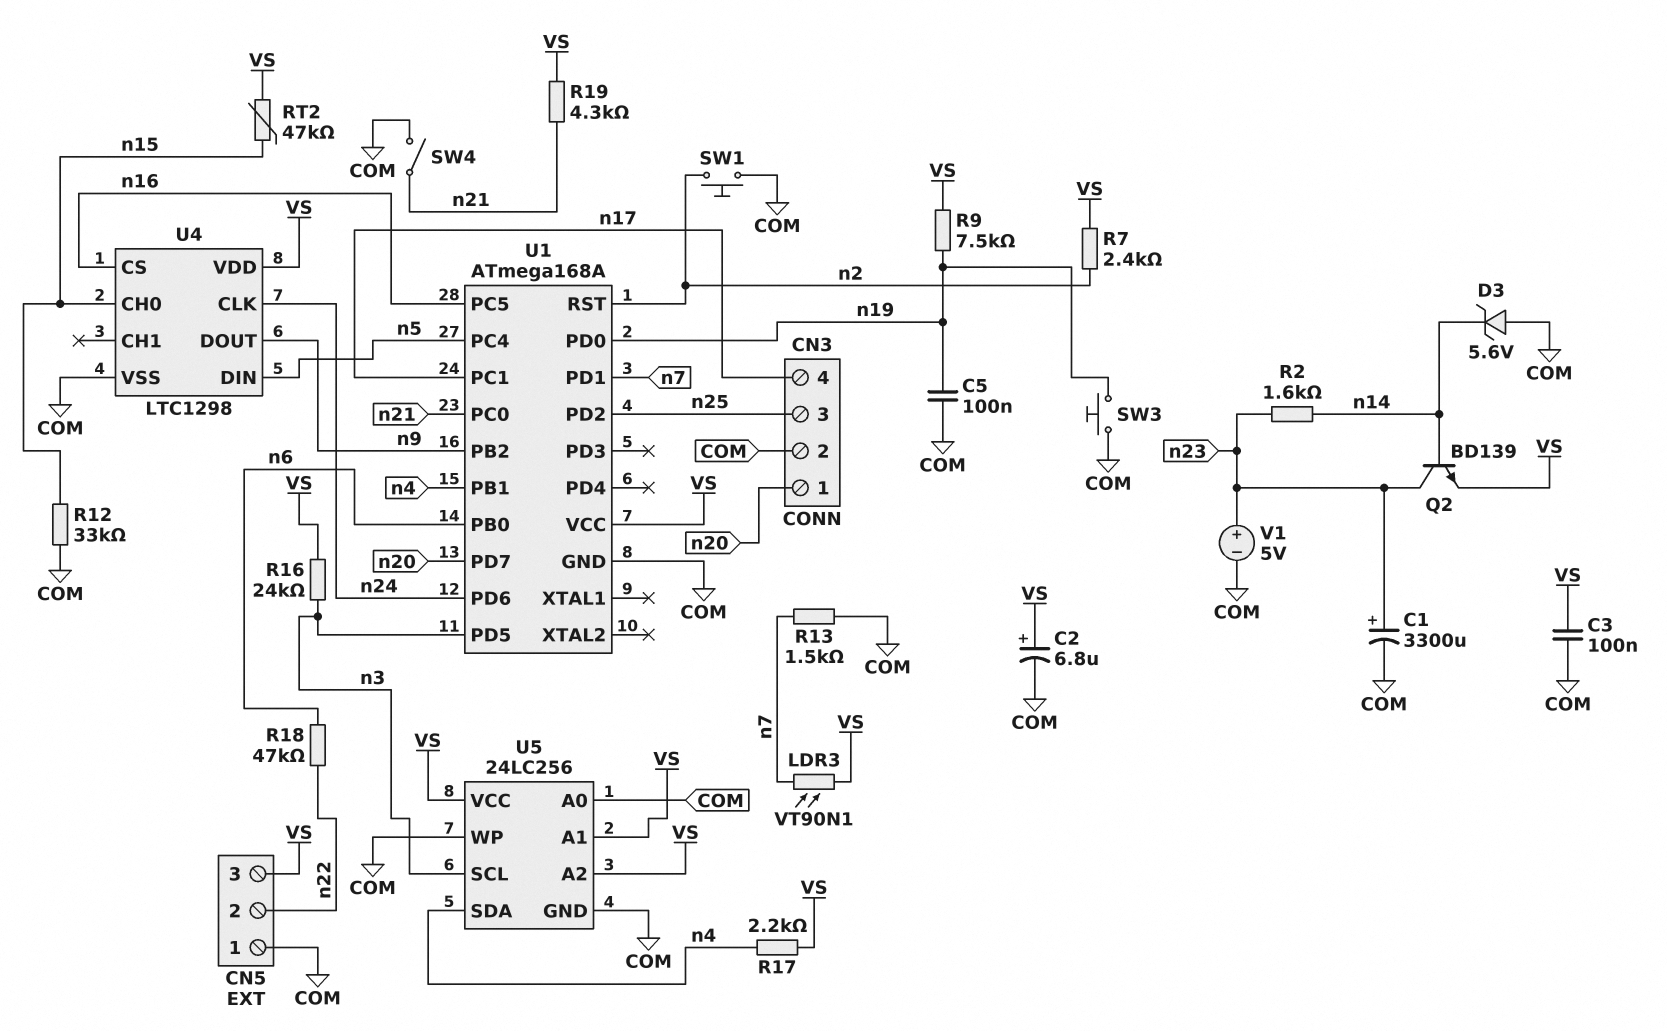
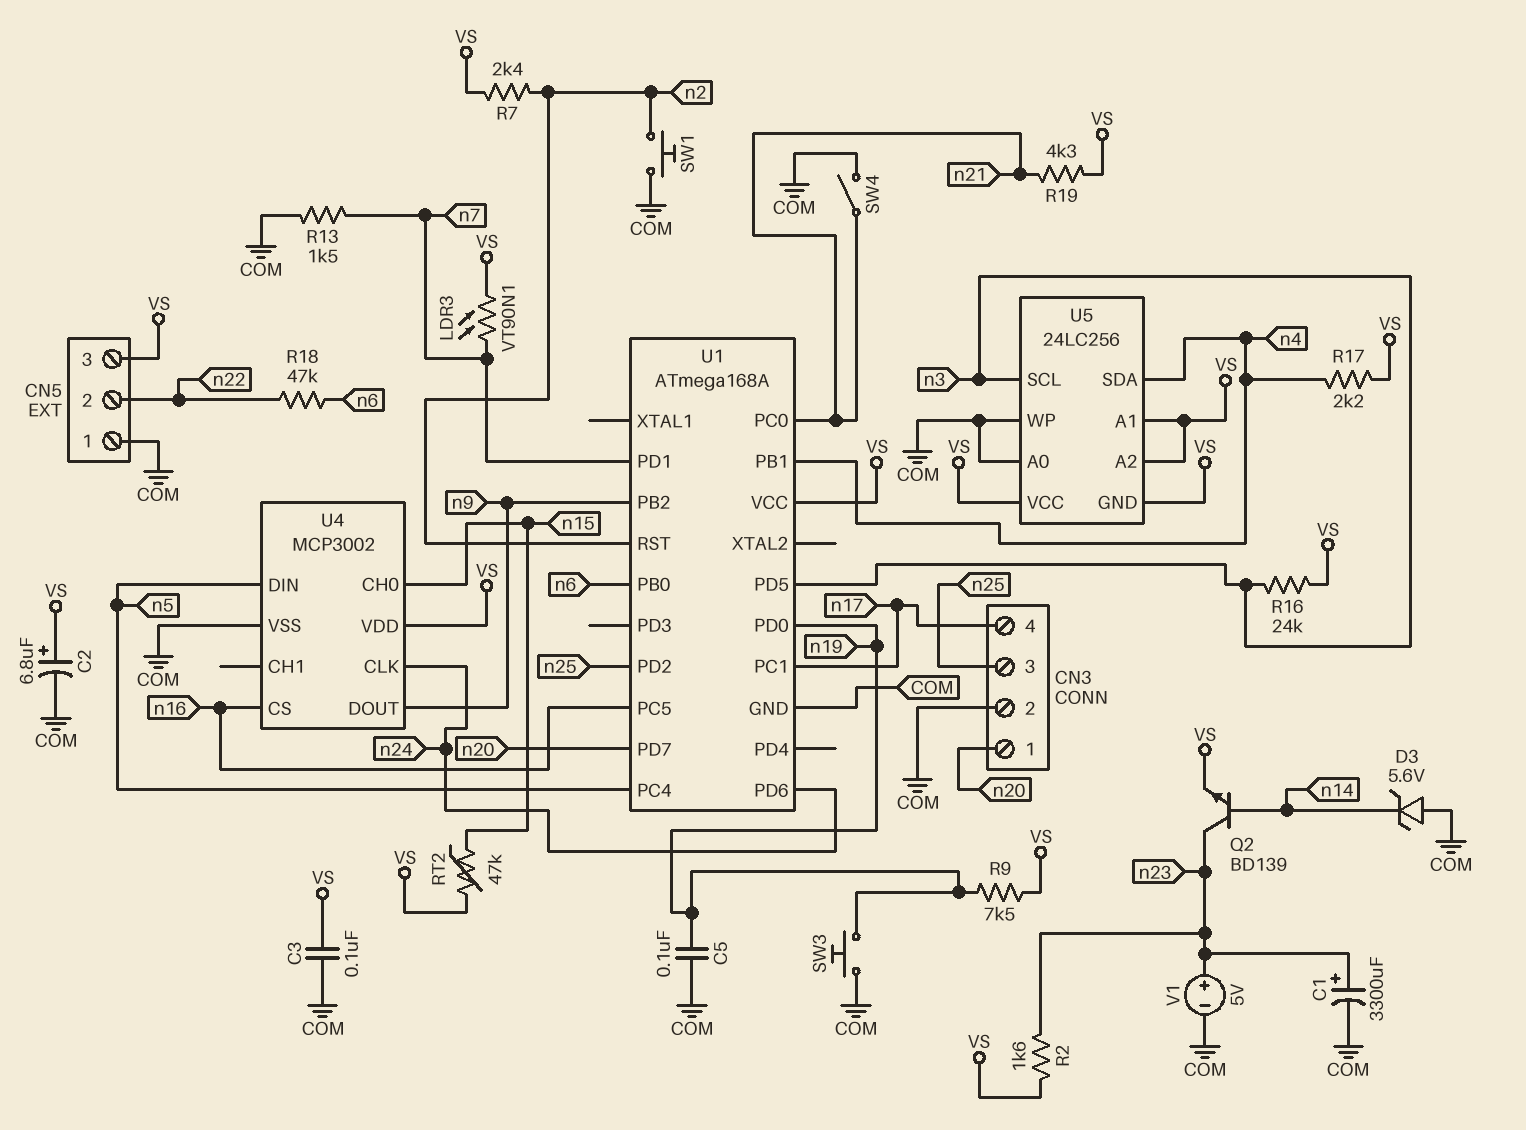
R2: 1.6k (n14, n23) -> 1.6k (VS, n23)
R12: 33k (COM, n15) -> none
U4: LTC1298 -> MCP3002
U5 pin GND: COM -> VS

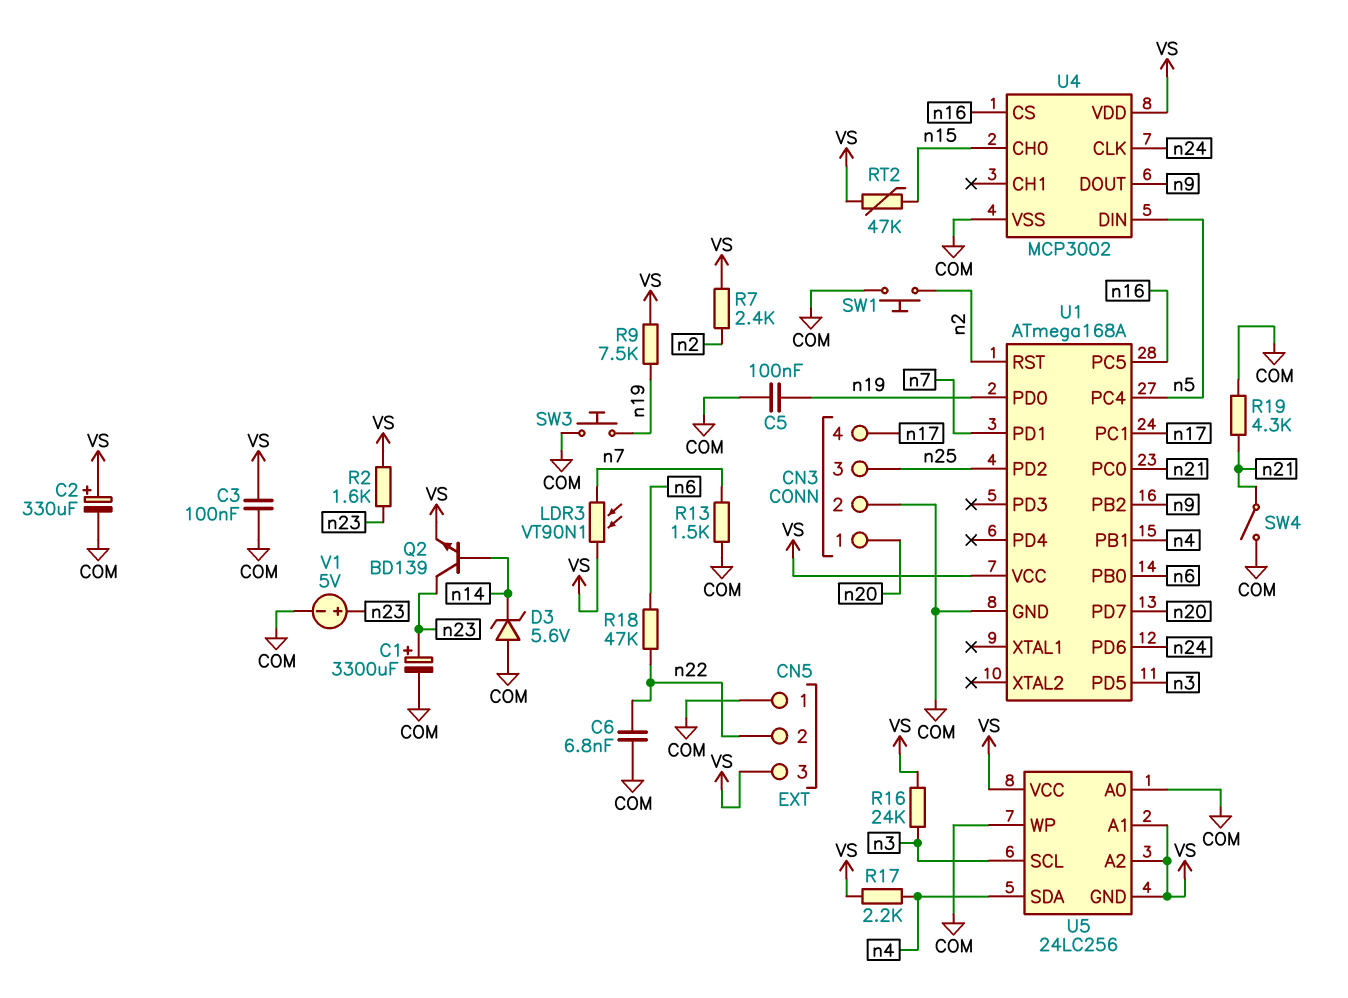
C2: 6.8uF (plus VS, minus COM) -> 330uF (plus VS, minus COM)
C6: none -> 6.8nF (COM, n22)
R19: 4.3k (VS, n21) -> 4.3k (COM, n21)

